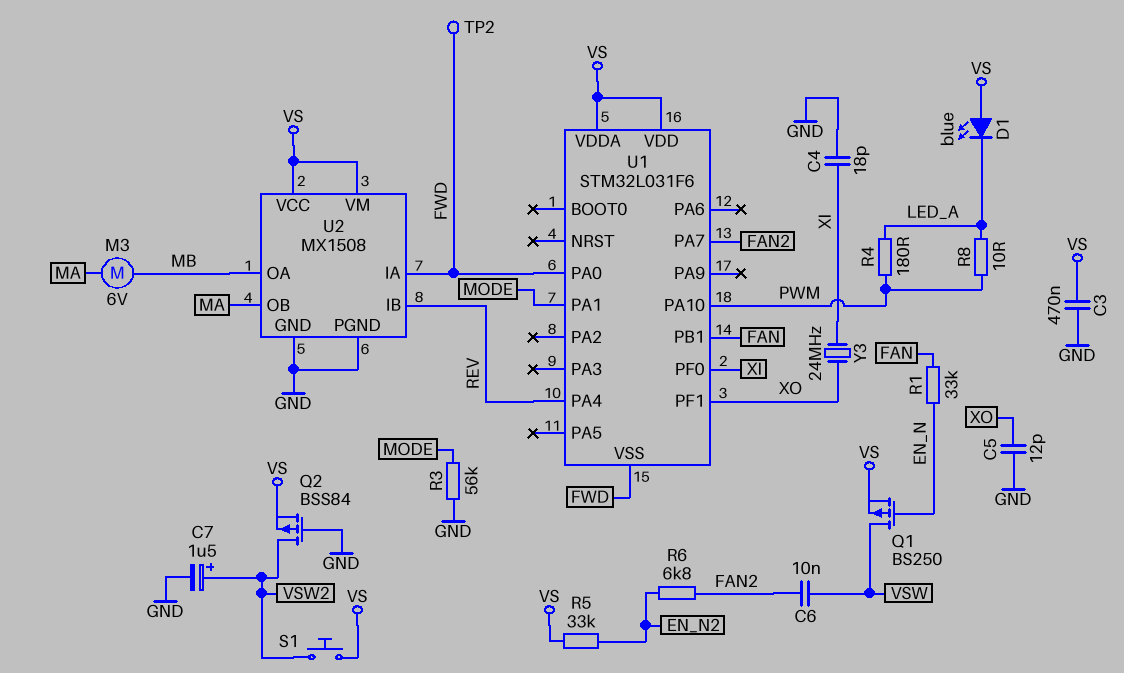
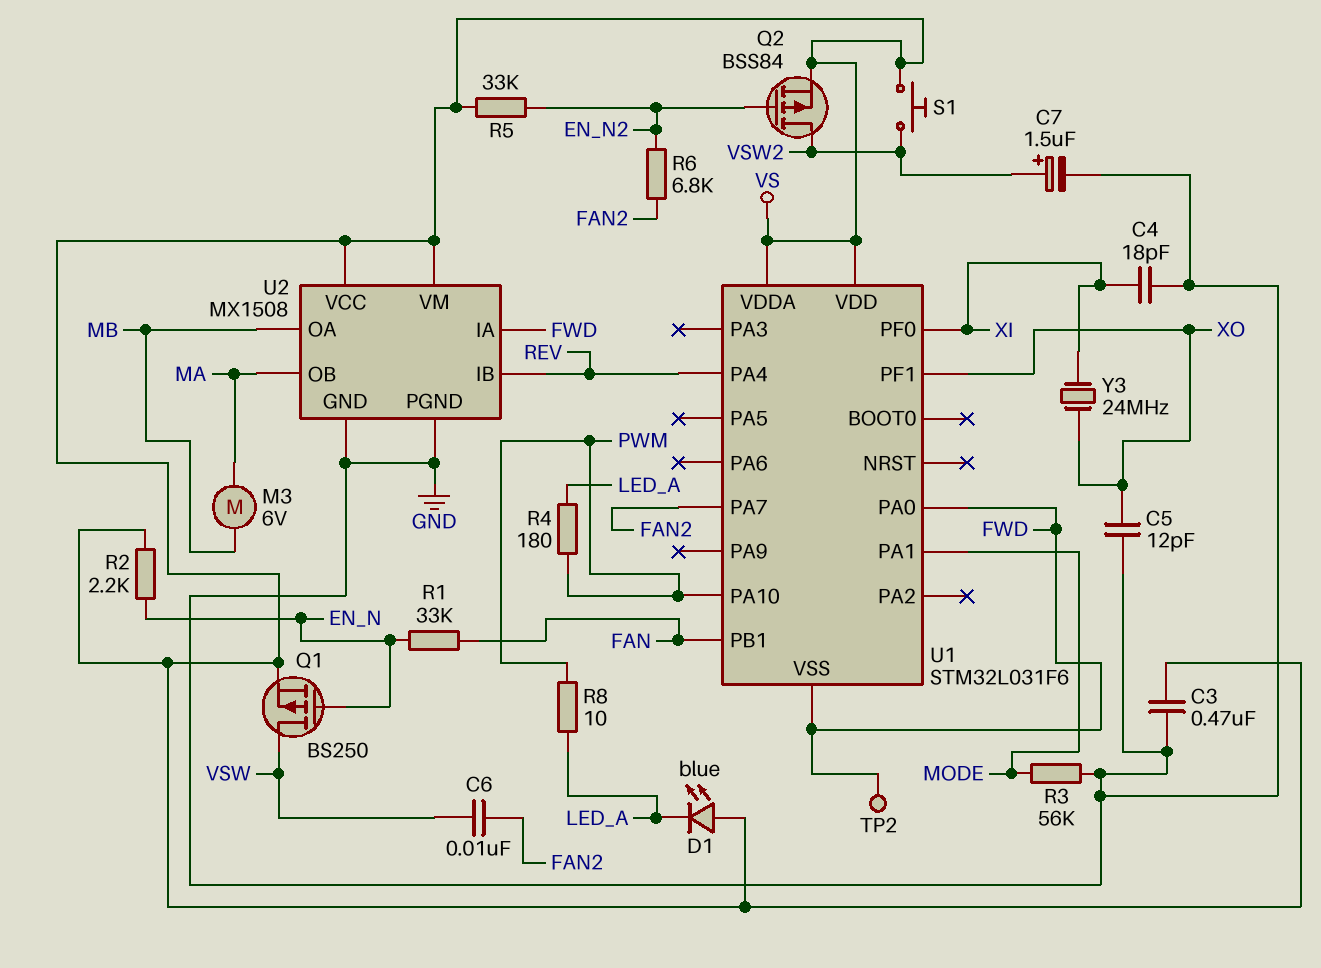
Q2: PMOS BSS84 (G GND, D VSW2, S VS) -> PMOS BSS84 (G EN_N2, D VSW2, S VS)
R2: none -> 2.2k (EN_N, VS)

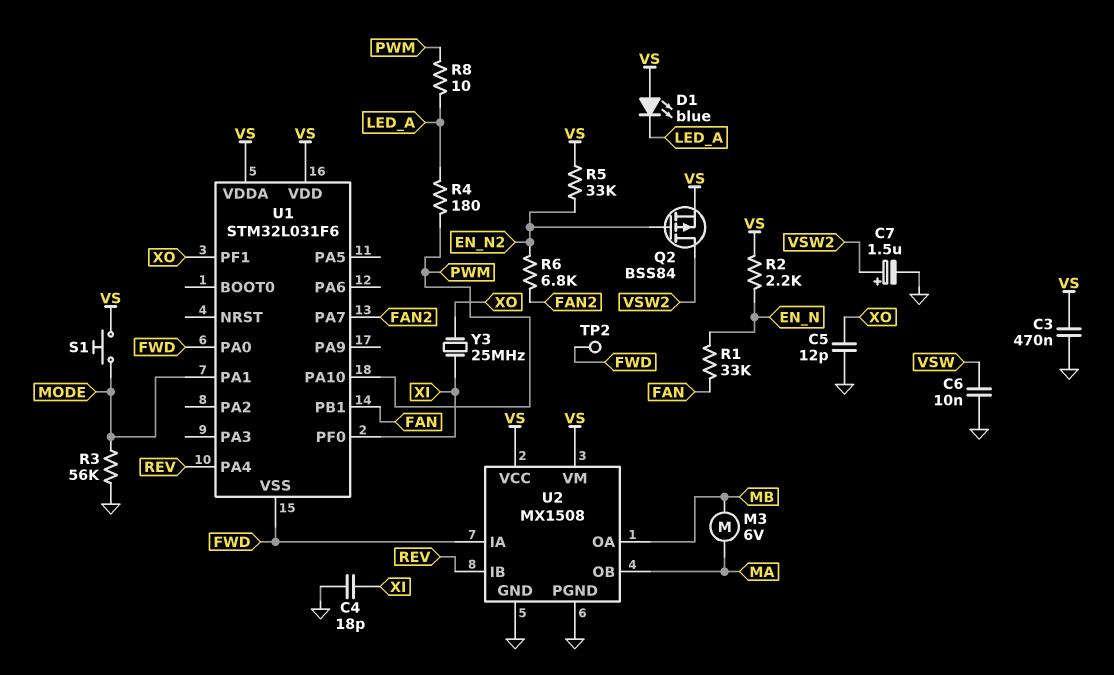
C6: 10nF (FAN2, VSW) -> 10nF (GND, VSW)
Q1: PMOS BS250 (G EN_N, D VSW, S VS) -> none
S1: button (VS, VSW2) -> button (MODE, VS)
Y3: 24MHz (XI, XO) -> 25MHz (XI, XO)

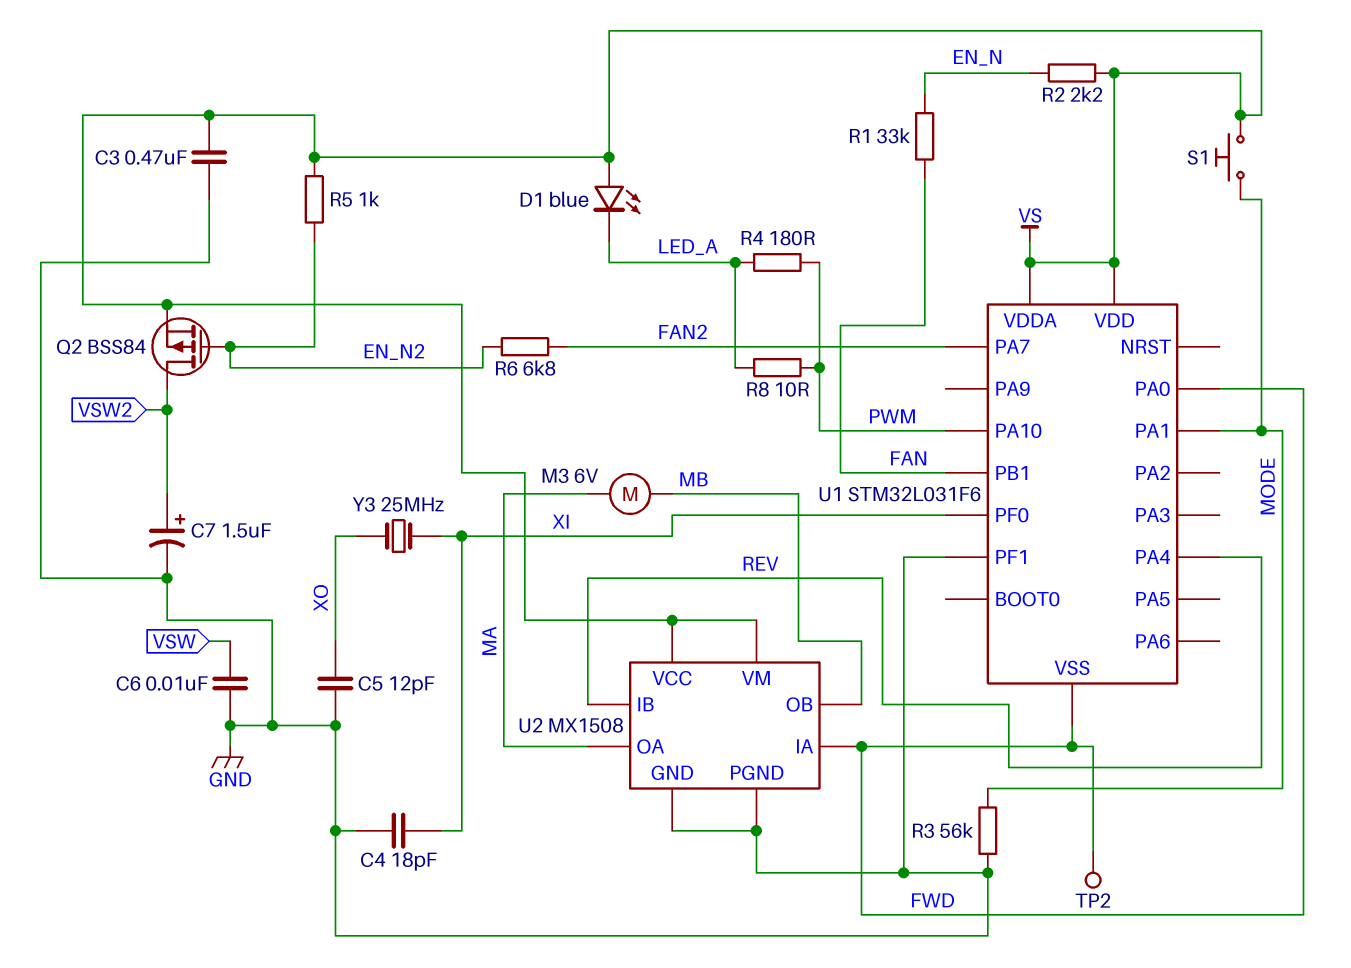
R5: 33k (EN_N2, VS) -> 1k (EN_N2, VS)
U1 pin PF1: XO -> GND
U2 pin OA: MB -> MA
U2 pin OB: MA -> MB

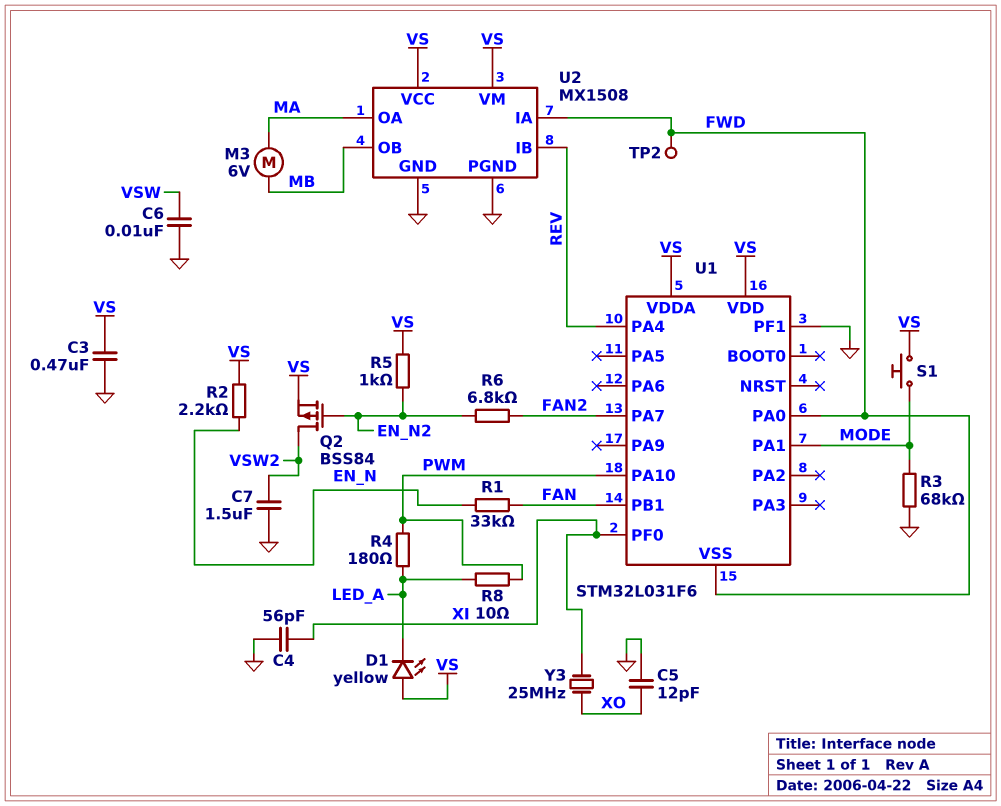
C4: 18pF (GND, XI) -> 56pF (GND, XI)
C7: 1.5uF (plus VSW2, minus GND) -> 1.5uF (GND, VSW2)
D1: LED blue (A VS, K LED_A) -> LED yellow (A VS, K LED_A)
R3: 56k (GND, MODE) -> 68k (GND, MODE)

